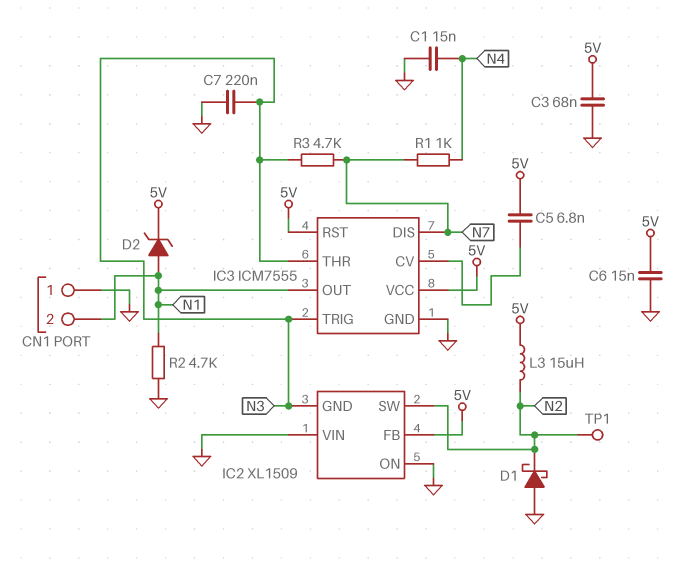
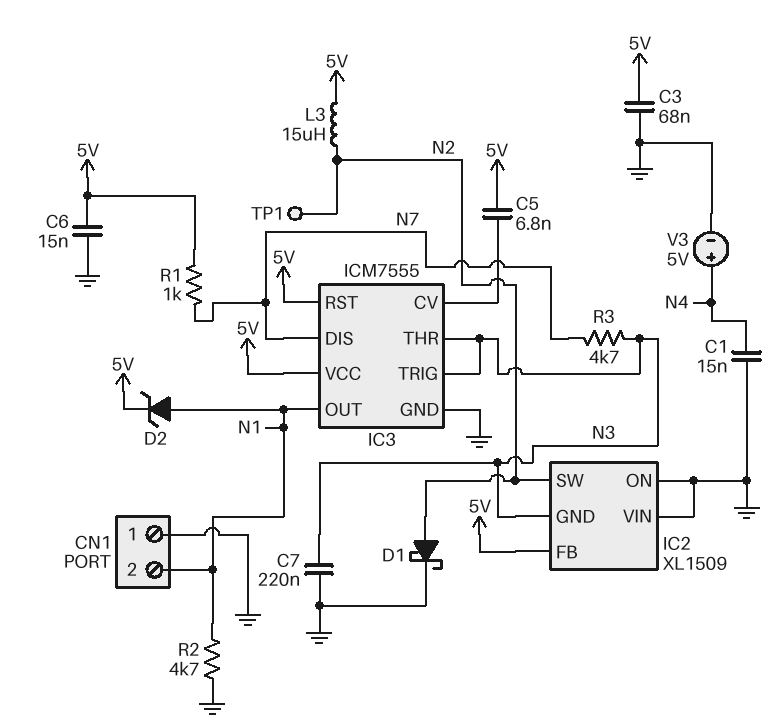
D1: schottky (A GND, K N2) -> schottky (A N2, K GND)
R1: 1k (N4, N7) -> 1k (5V, N7)
V3: none -> 5V (plus N4, minus GND)

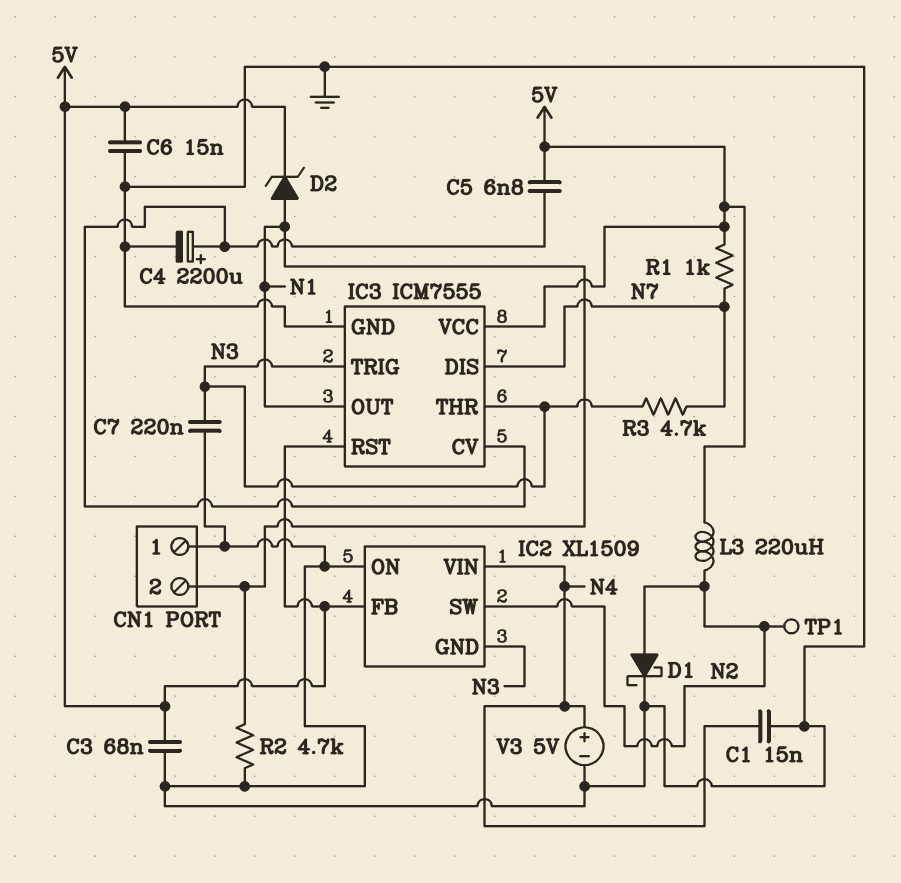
C4: none -> 2200uF (plus IC3/CV, minus GND)
IC2 pin VIN: GND -> N4
L3: 15uH (5V, N2) -> 220uH (5V, N2)

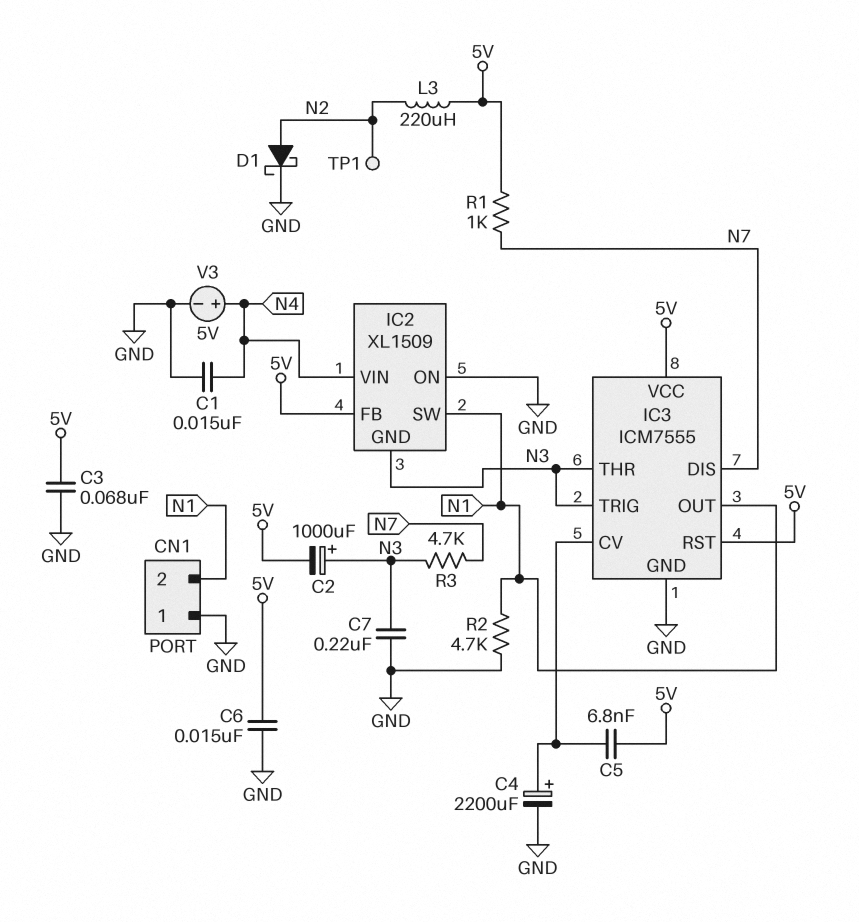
C2: none -> 1000uF (plus N3, minus 5V)
D2: zener (A N1, K 5V) -> none
IC2 pin SW: N2 -> N1

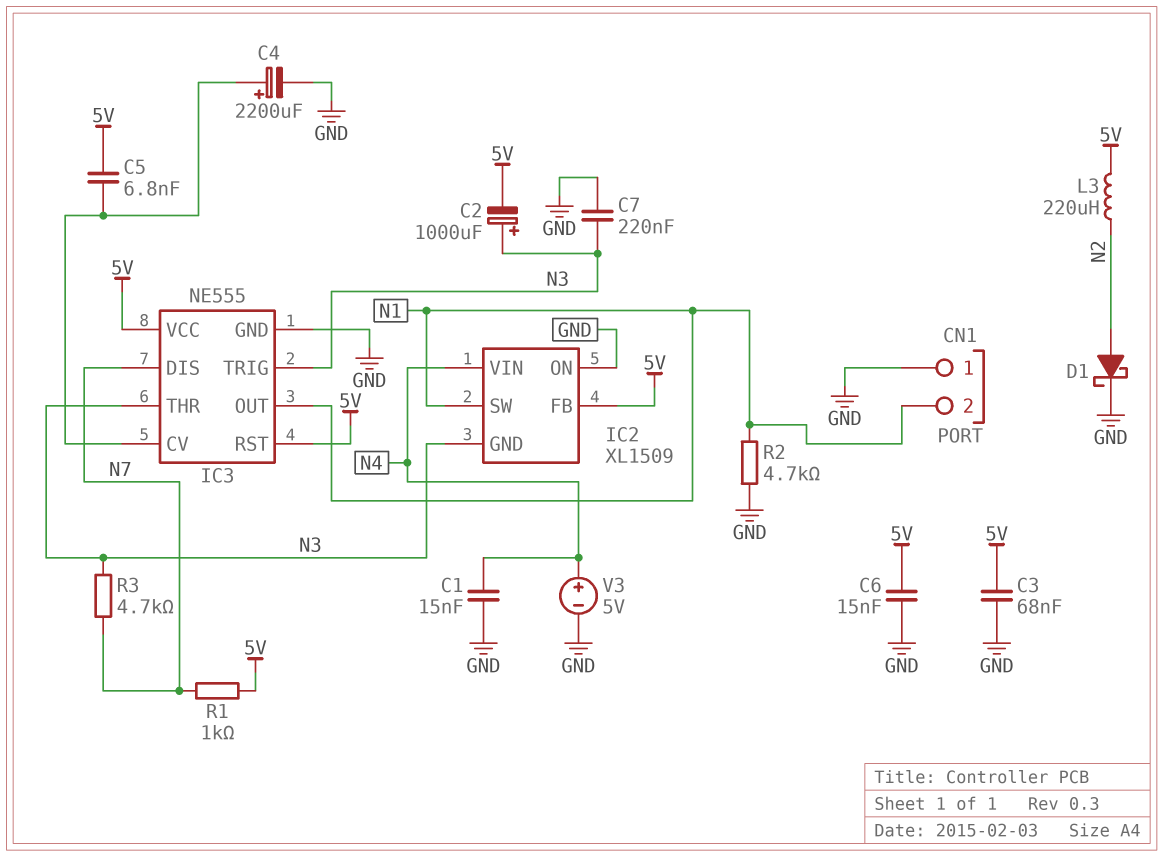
IC3: ICM7555 -> NE555
TP1: test point (N2) -> none

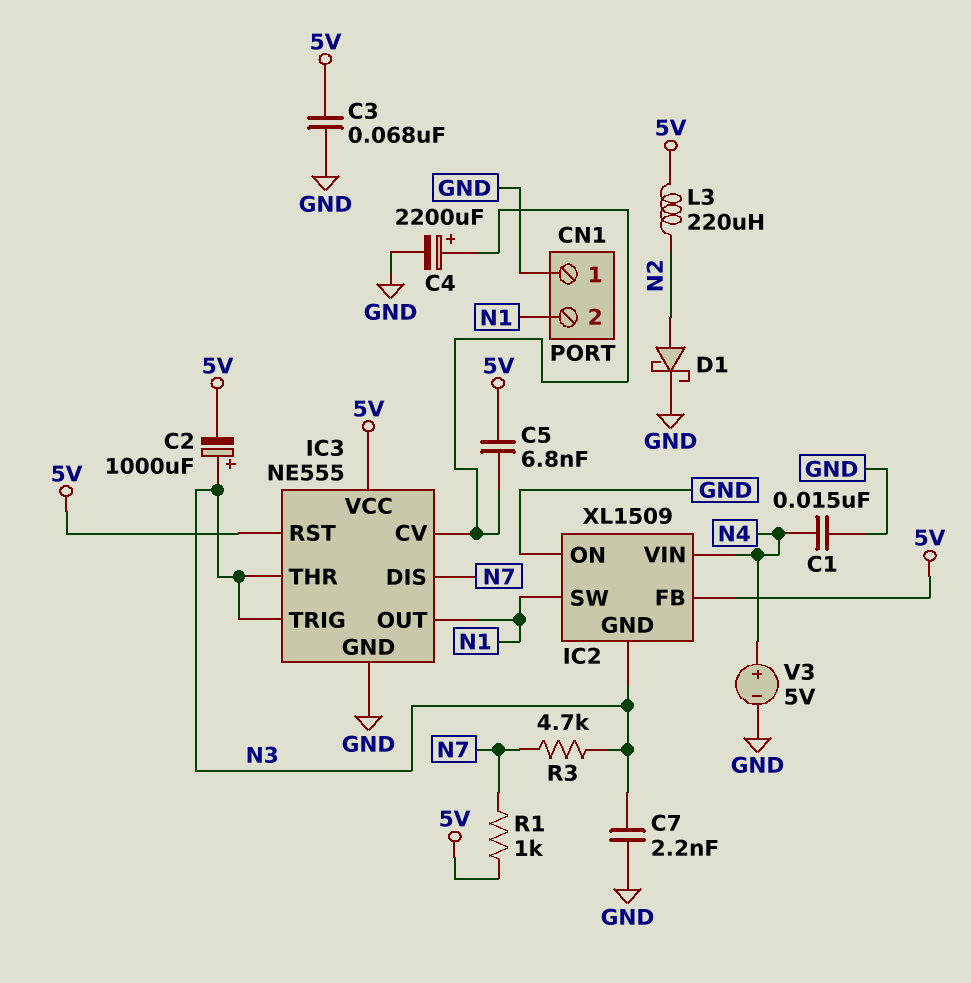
C6: 15nF (5V, GND) -> none
C7: 220nF (GND, N3) -> 2.2nF (GND, N3)
R2: 4.7k (GND, N1) -> none

